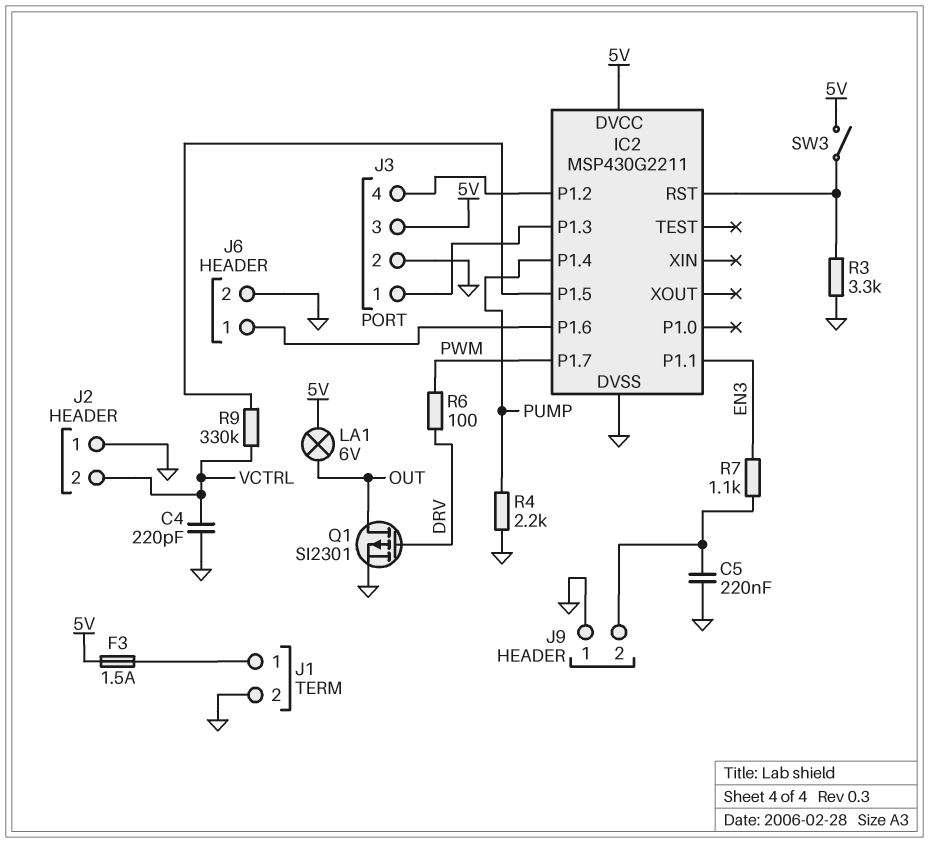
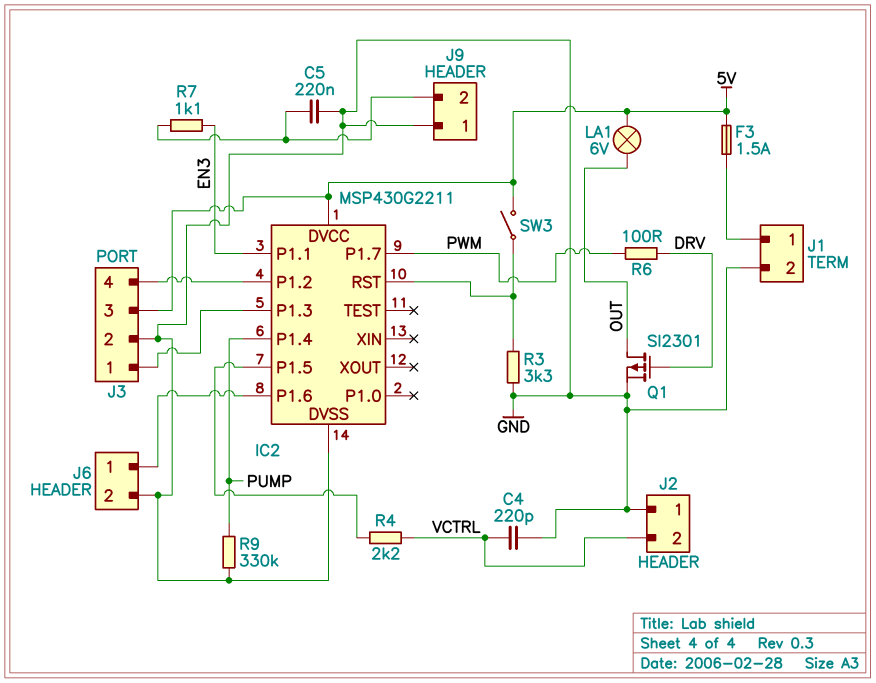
R4: 2.2k (GND, PUMP) -> 2.2k (IC2/P1.5, VCTRL)
R9: 330k (IC2/P1.5, VCTRL) -> 330k (GND, PUMP)

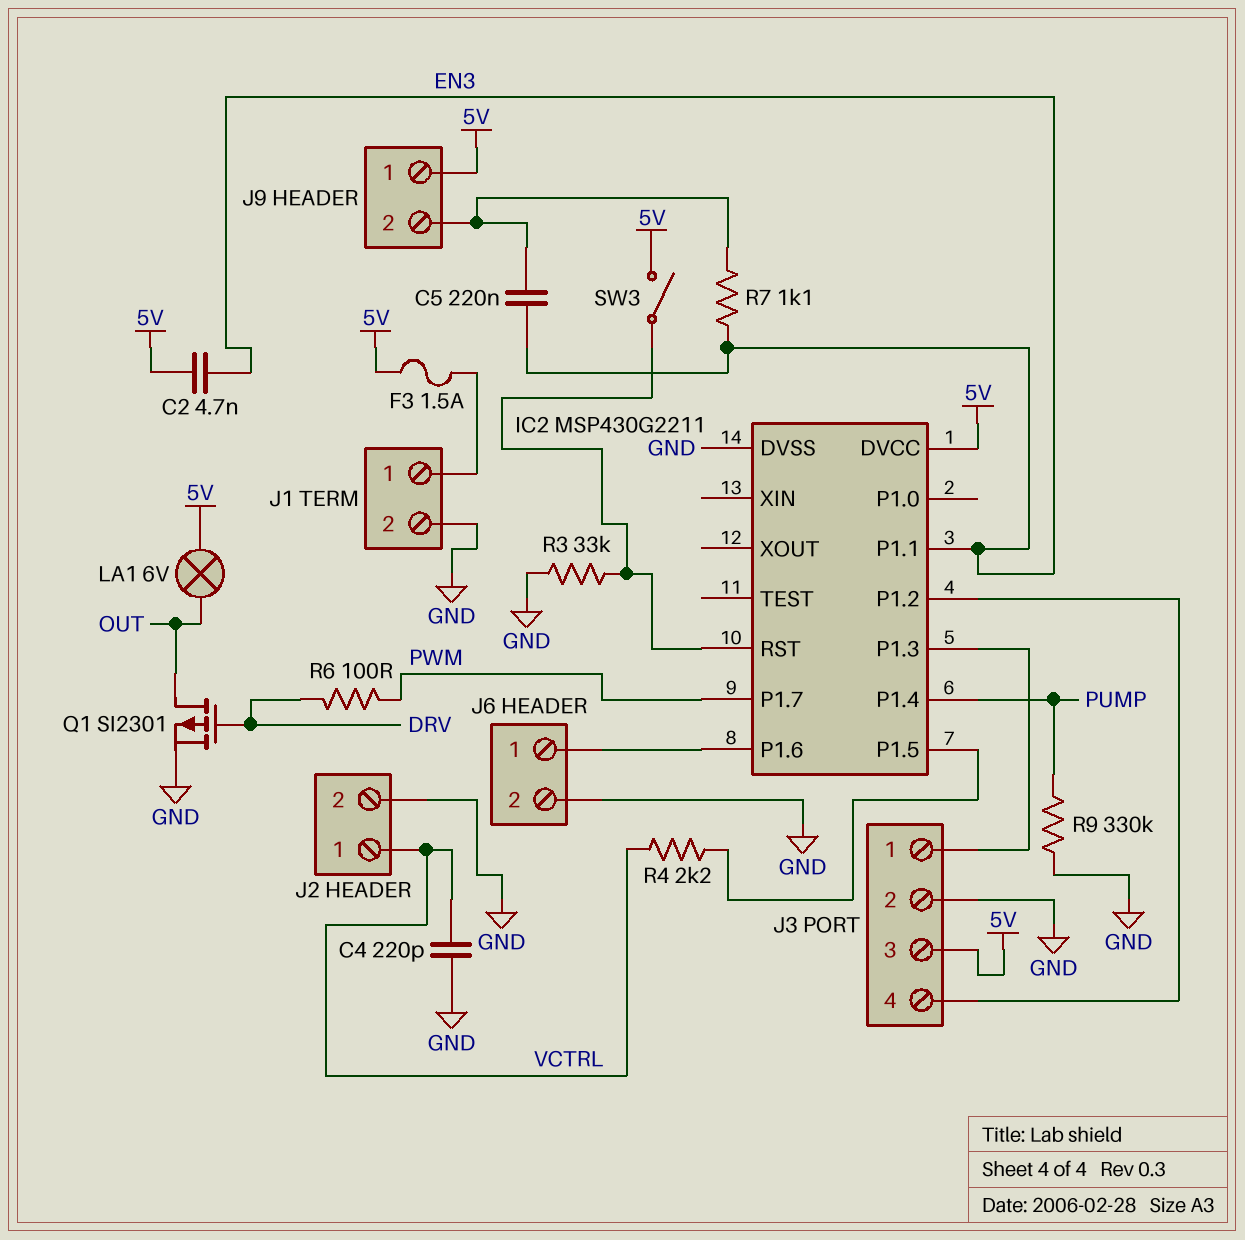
C2: none -> 4.7nF (5V, EN3)
C5: 220nF (GND, J9/2) -> 220nF (EN3, J9/2)
J2 pin 1: GND -> VCTRL
J2 pin 2: VCTRL -> GND
J9 pin 1: GND -> 5V
R3: 3.3k (GND, IC2/RST) -> 33k (GND, IC2/RST)

